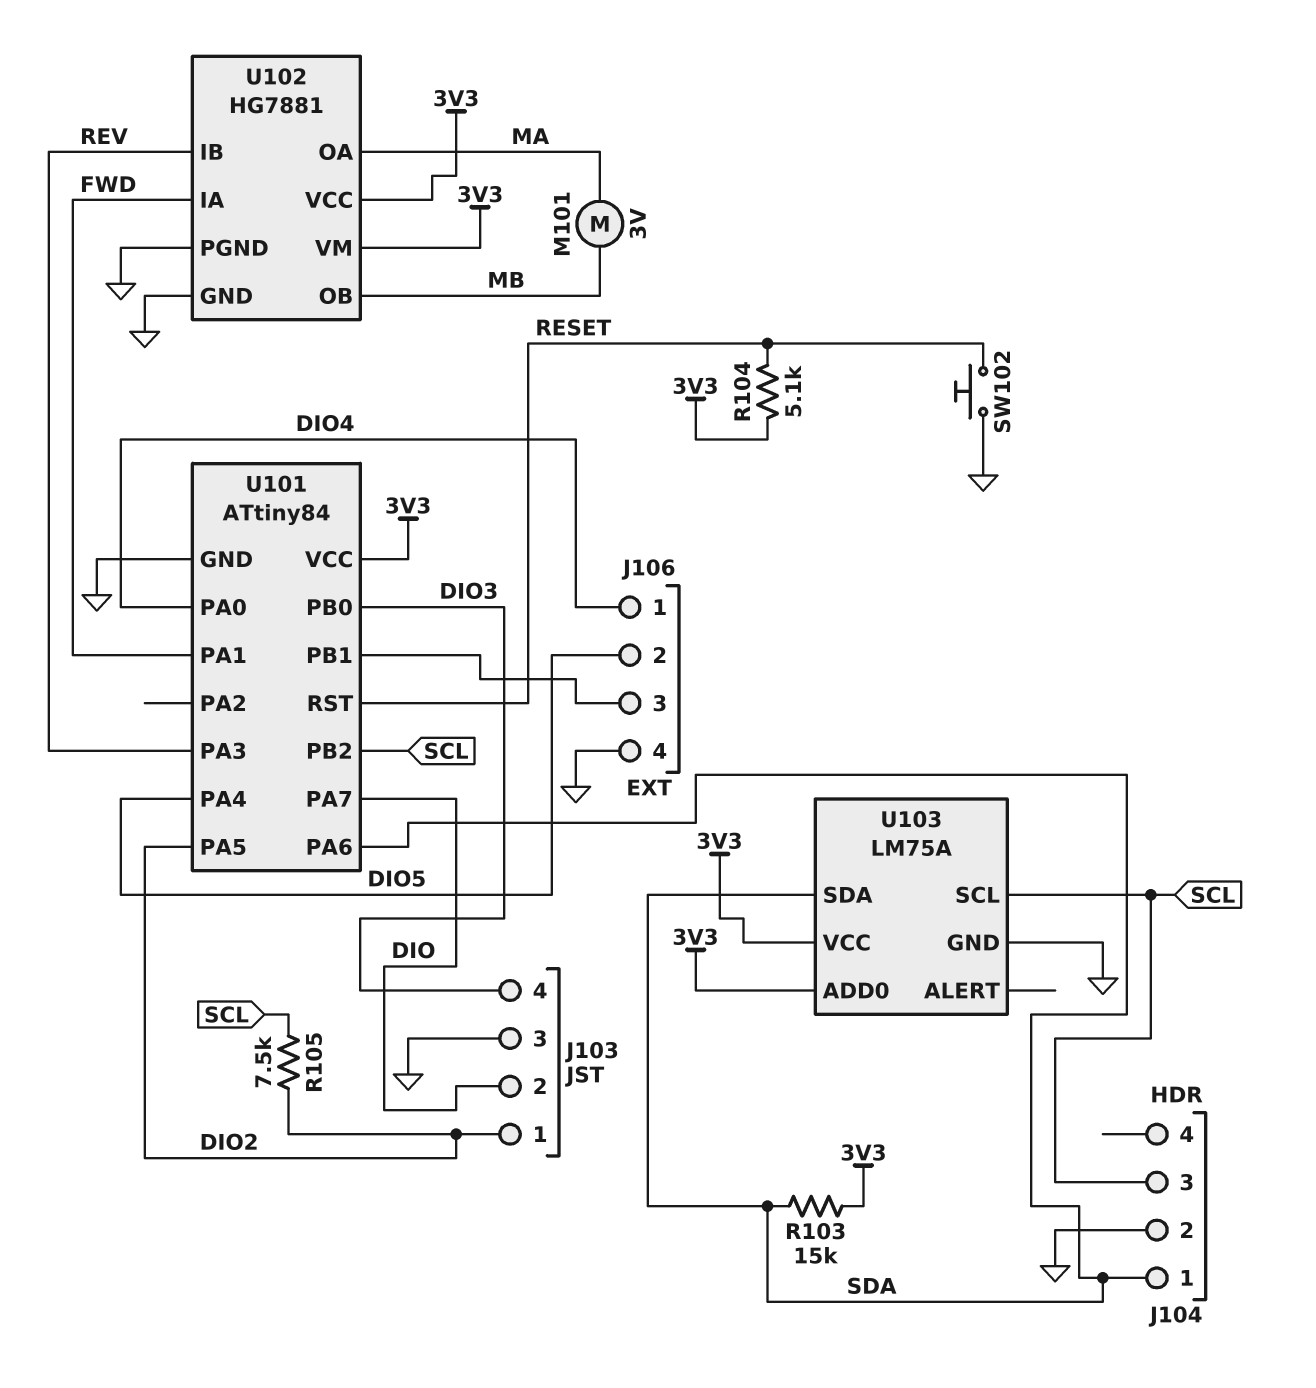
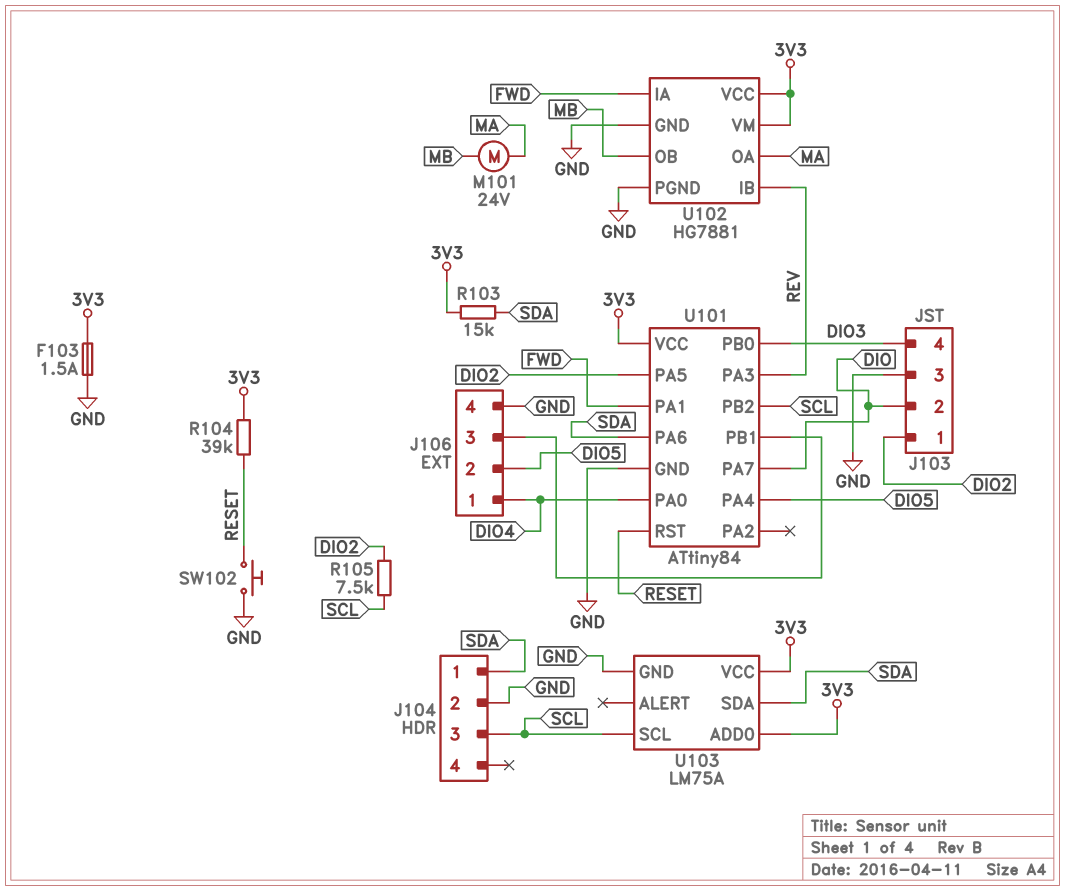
F103: none -> 1.5A (3V3, GND)
M101: motor 3V (MA, MB) -> motor 24V (MA, MB)
R104: 5.1k (3V3, RESET) -> 39k (3V3, RESET)

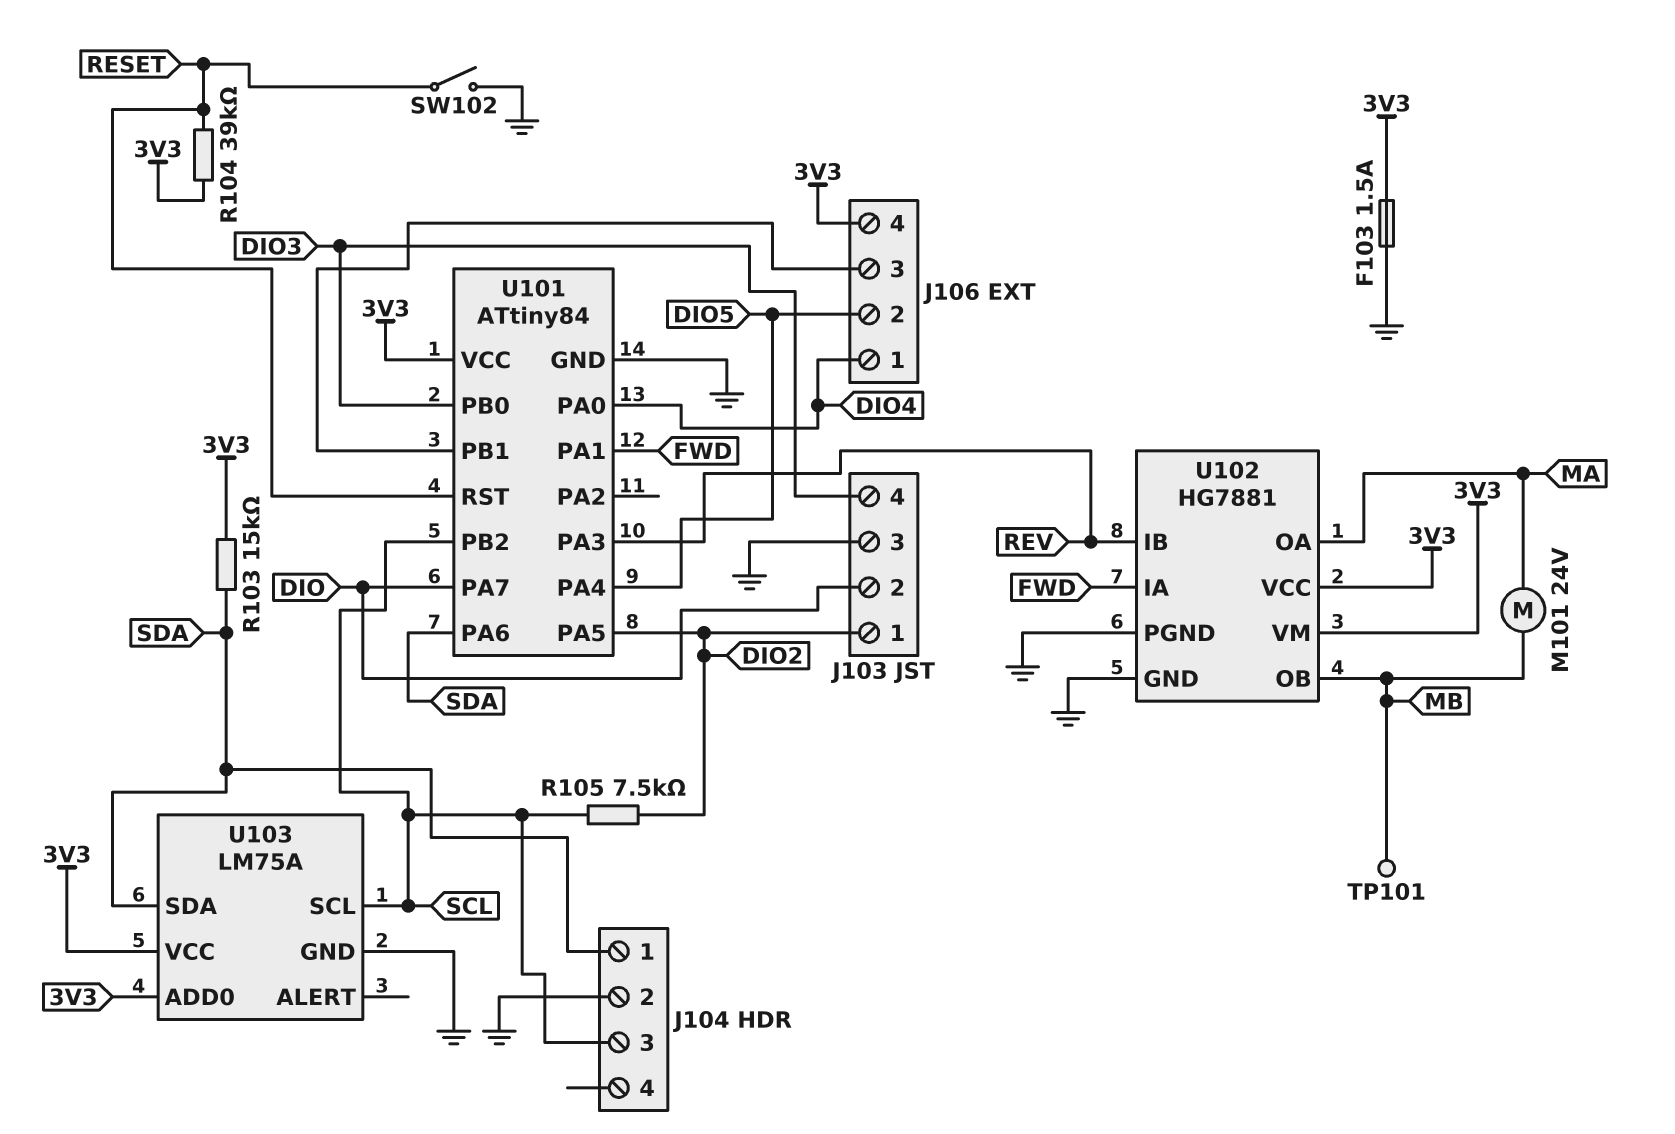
J106 pin 4: GND -> 3V3
SW102: button (GND, RESET) -> switch (GND, RESET)
TP101: none -> test point (MB)

